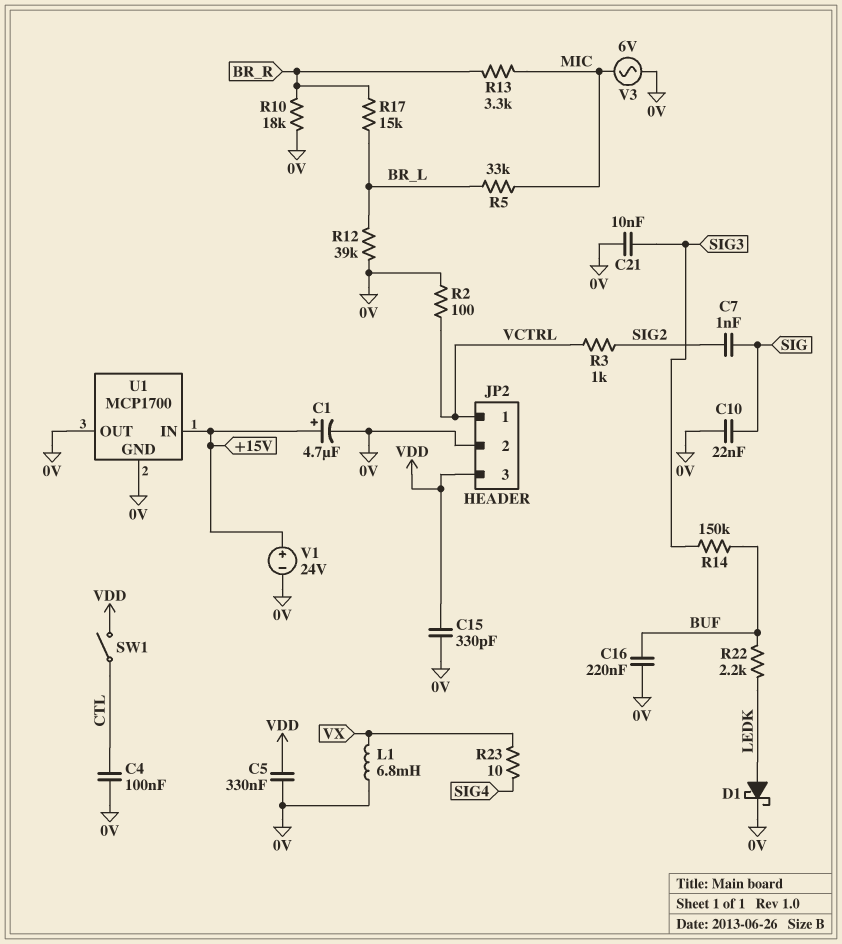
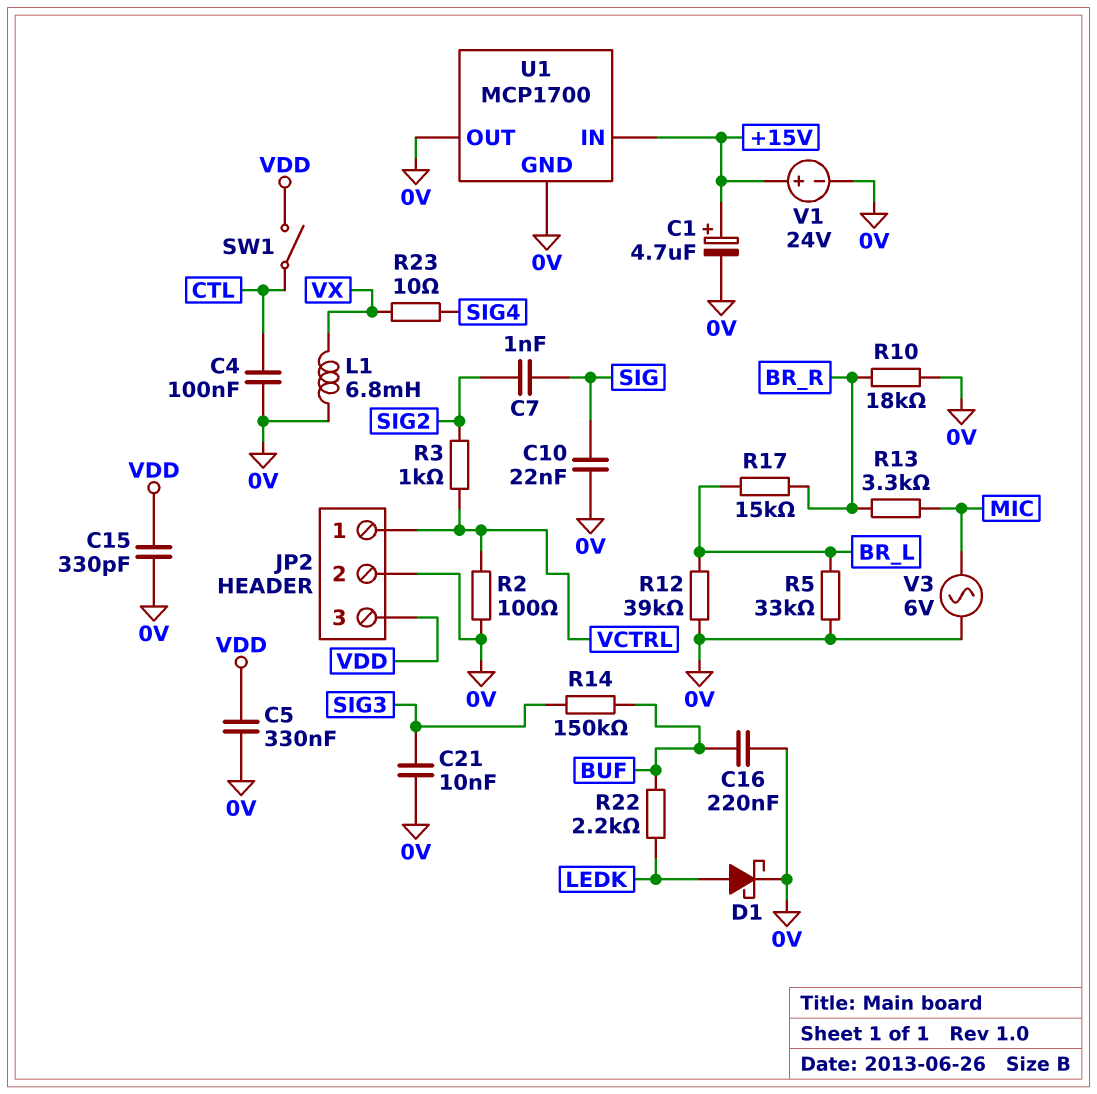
R5: 33k (BR_L, MIC) -> 33k (0V, BR_L)

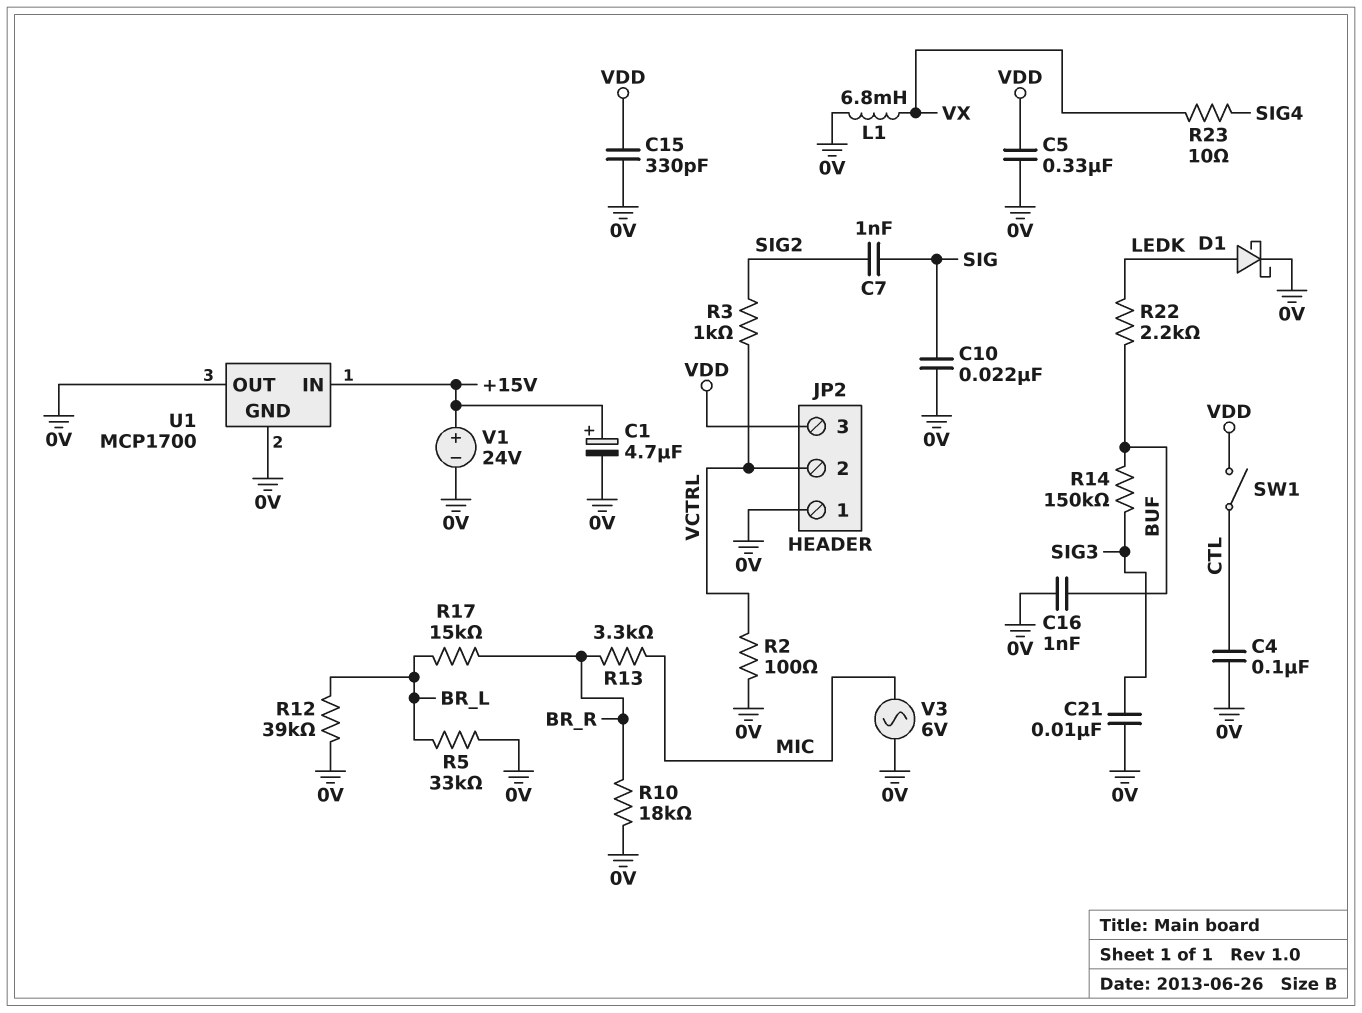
C16: 220nF (0V, BUF) -> 1nF (0V, BUF)
JP2 pin 1: VCTRL -> 0V
JP2 pin 2: 0V -> VCTRL

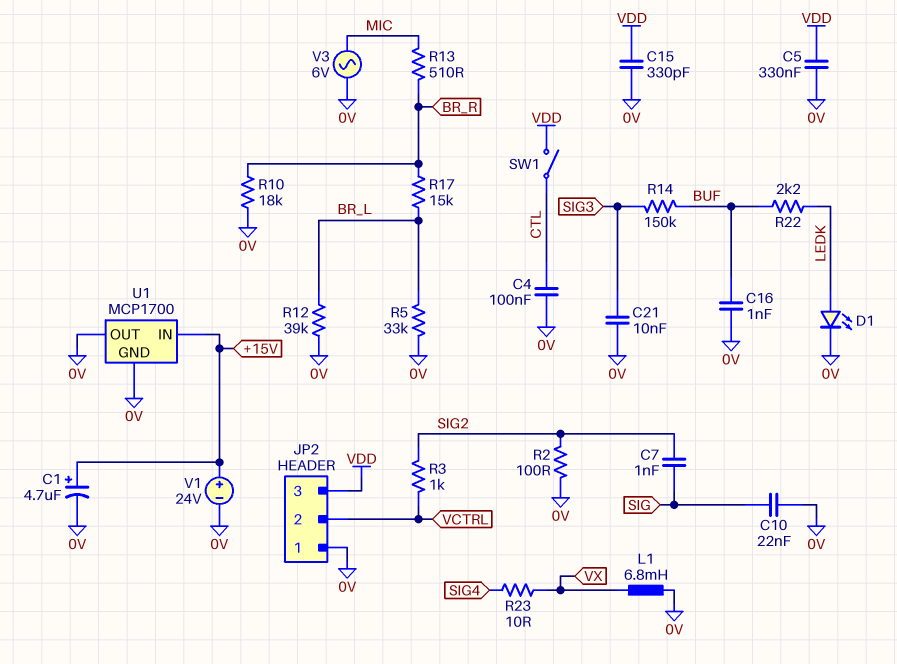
D1: schottky (A LEDK, K 0V) -> LED (A LEDK, K 0V)
R2: 100 (0V, VCTRL) -> 100 (0V, SIG2)
R13: 3.3k (BR_R, MIC) -> 510 (BR_R, MIC)

